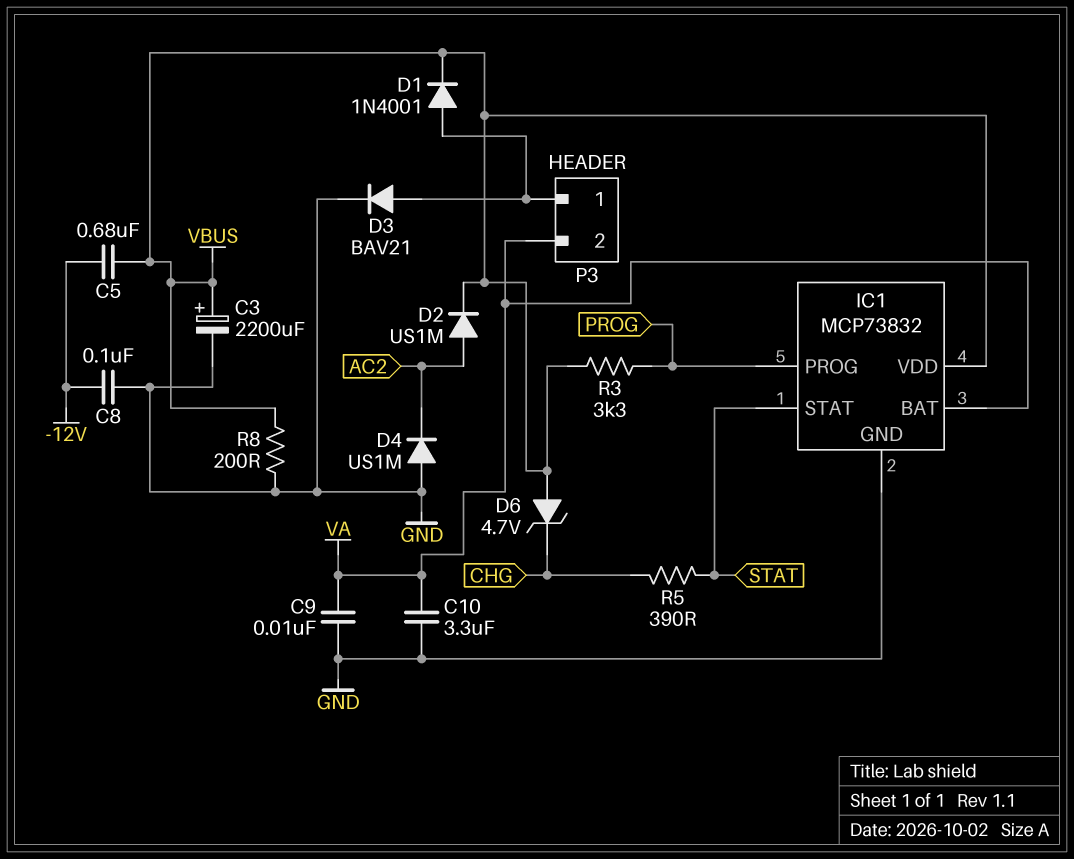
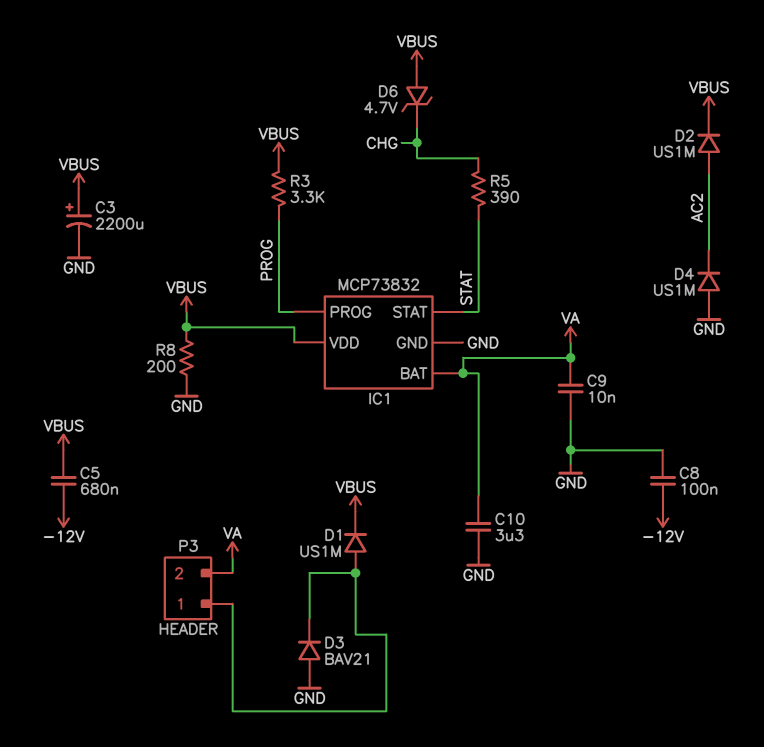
D1: diode 1N4001 (A P3/1, K VBUS) -> diode US1M (A P3/1, K VBUS)
D3: diode BAV21 (A P3/1, K GND) -> diode BAV21 (A GND, K P3/1)

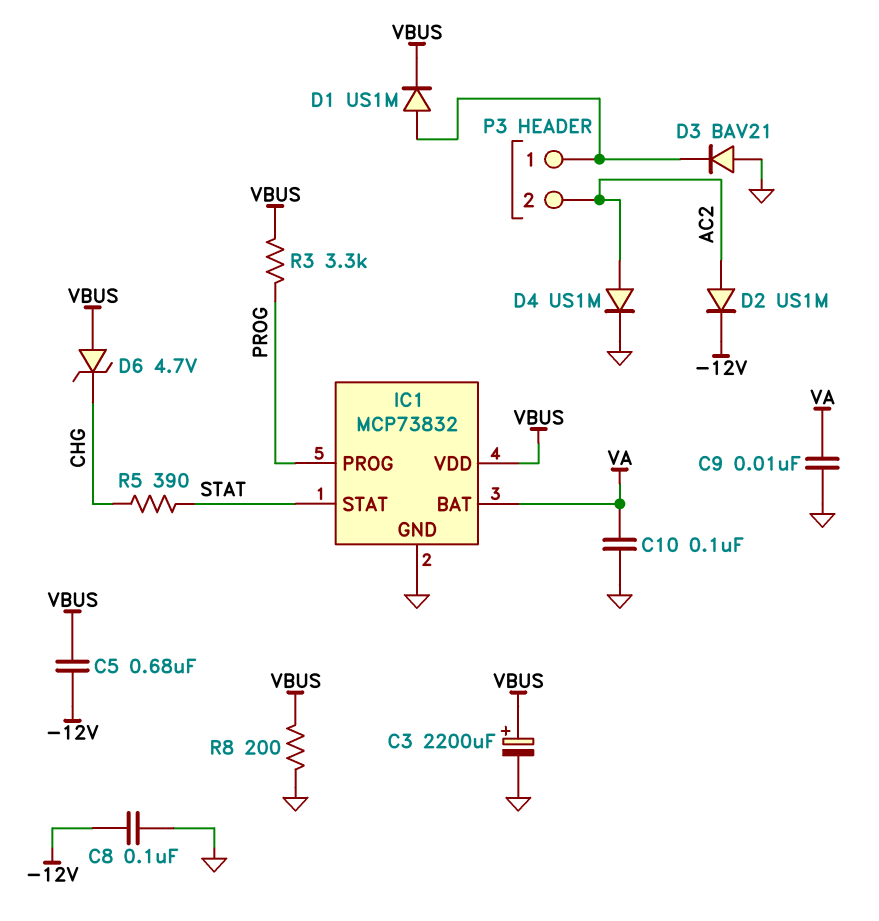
C10: 3.3uF (GND, VA) -> 100nF (GND, VA)
D2: diode US1M (A AC2, K VBUS) -> diode US1M (A AC2, K -12V)
D4: diode US1M (A GND, K AC2) -> diode US1M (A AC2, K GND)
P3 pin 2: VA -> AC2

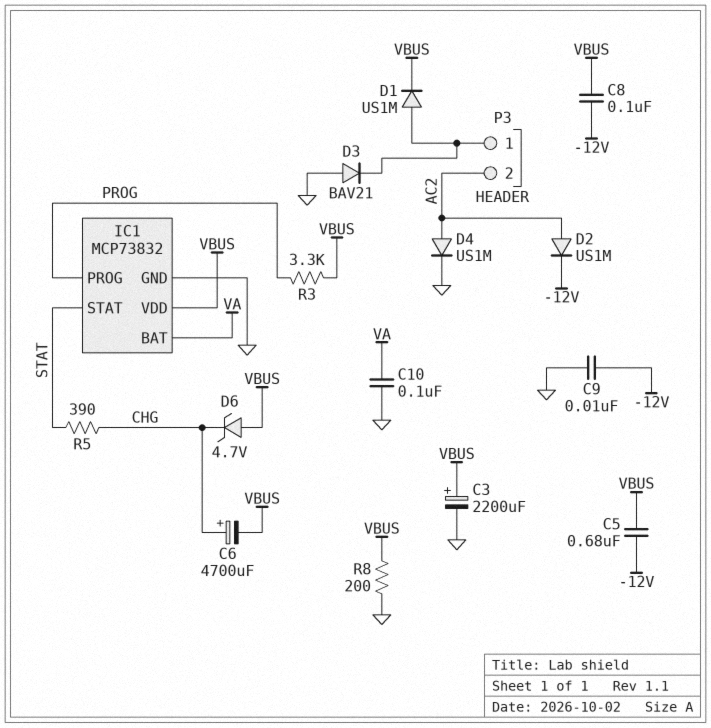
C6: none -> 4700uF (plus CHG, minus VBUS)
C8: 100nF (-12V, GND) -> 100nF (-12V, VBUS)
C9: 10nF (GND, VA) -> 10nF (-12V, GND)

